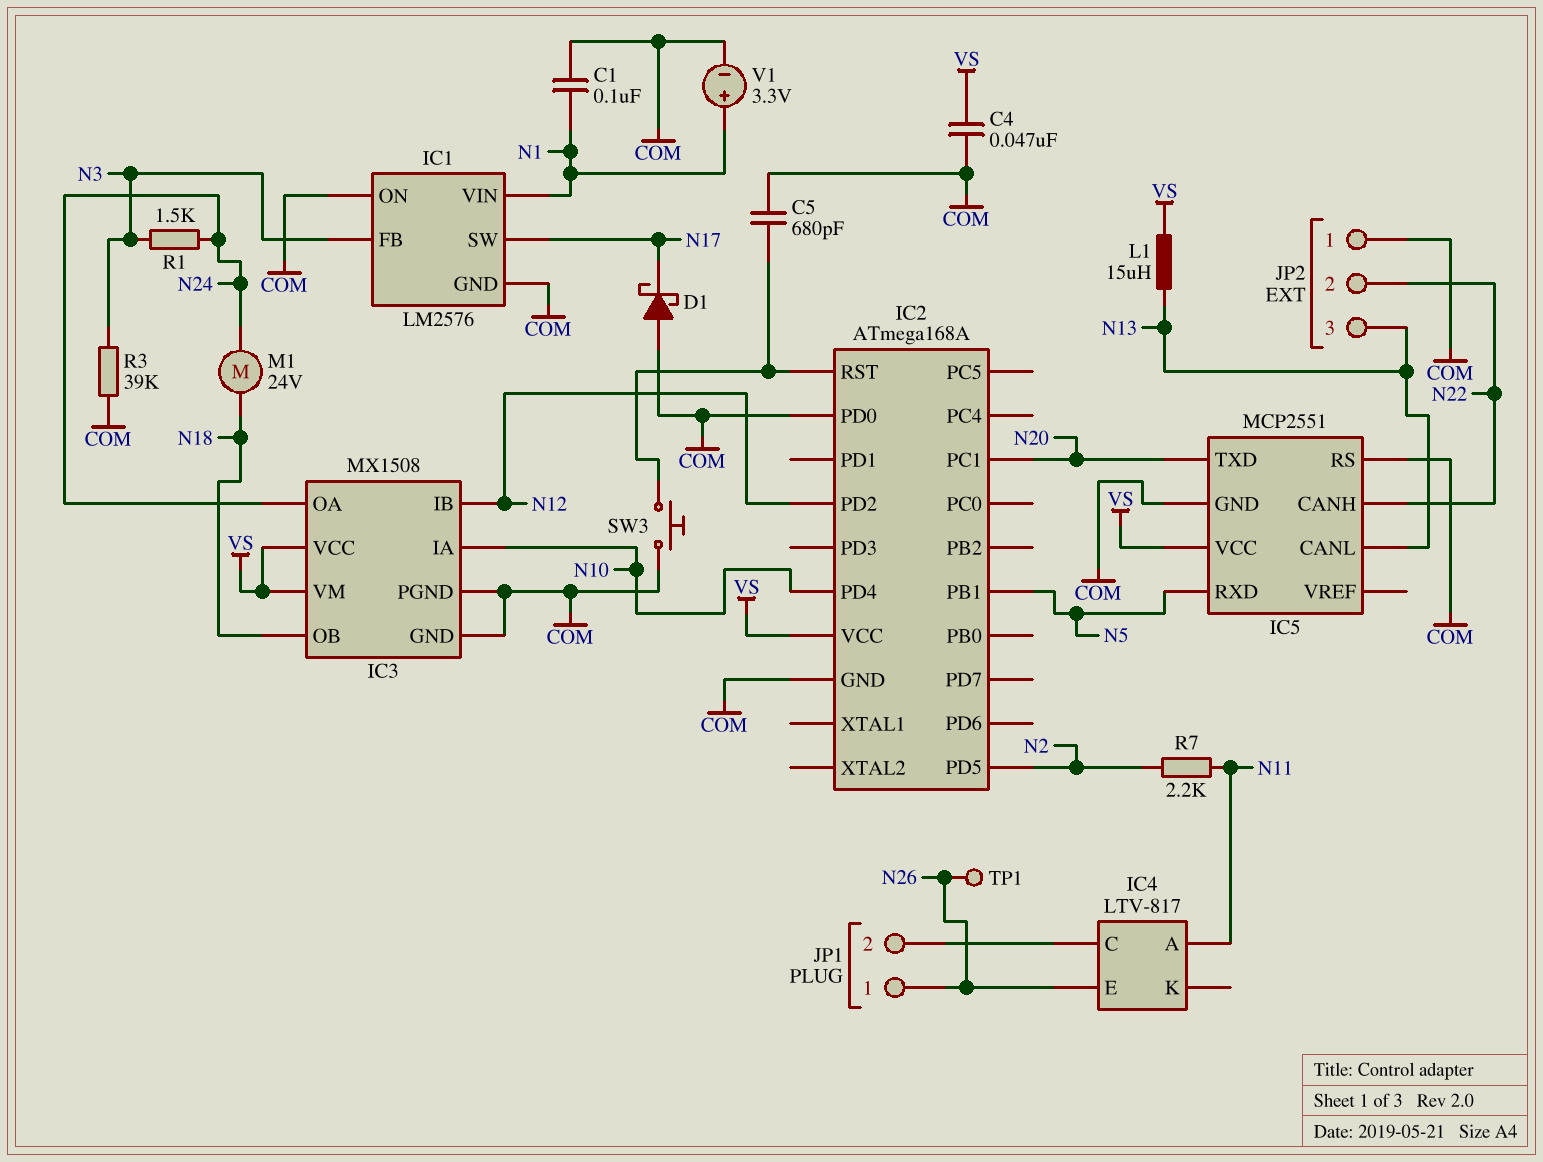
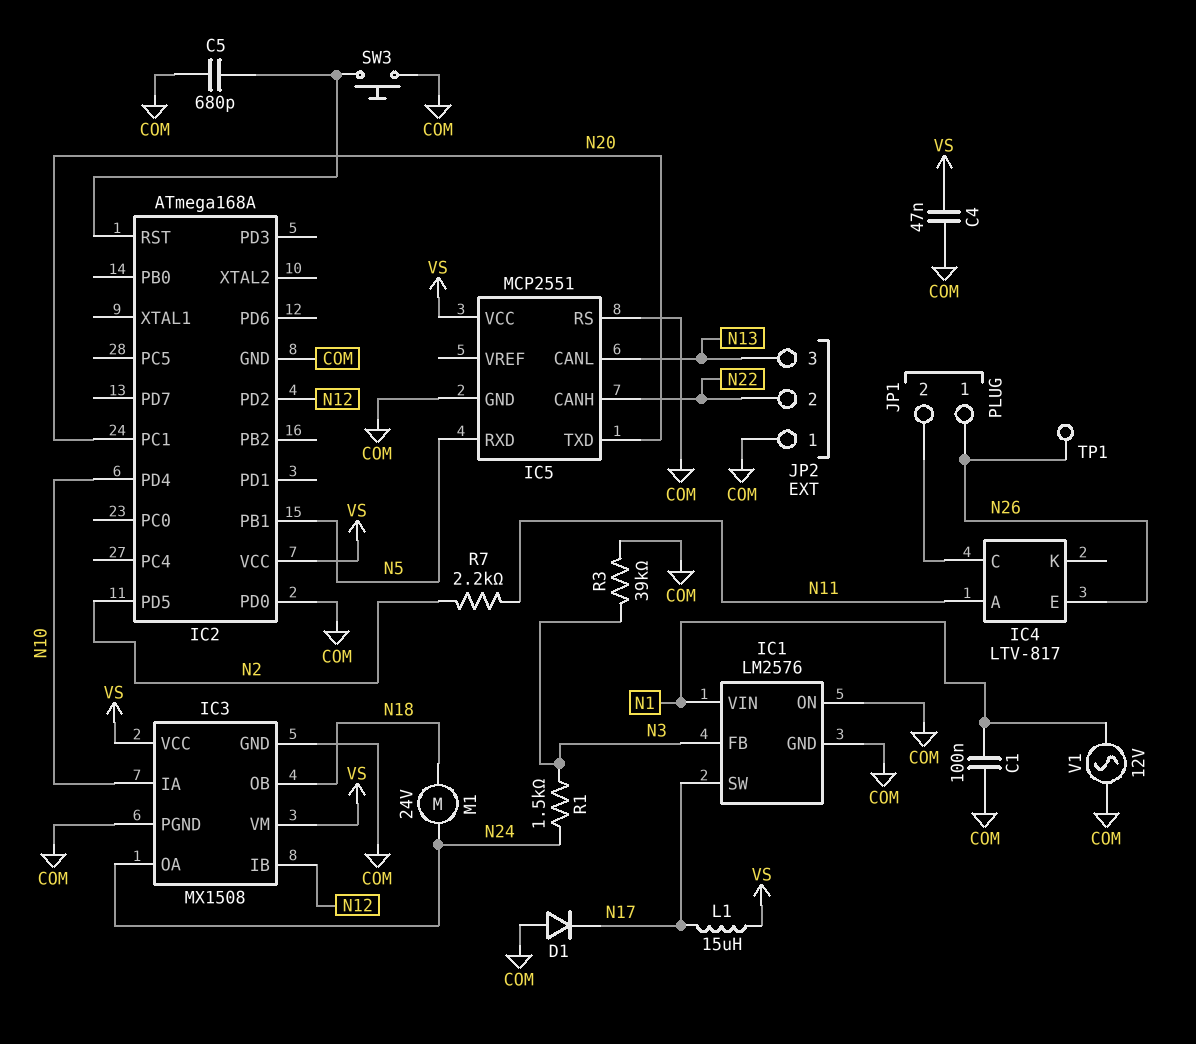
D1: schottky (A COM, K N17) -> diode (A COM, K N17)
L1: 15uH (N13, VS) -> 15uH (N17, VS)
V1: 3.3V (plus N1, minus COM) -> AC 12V (COM, N1)

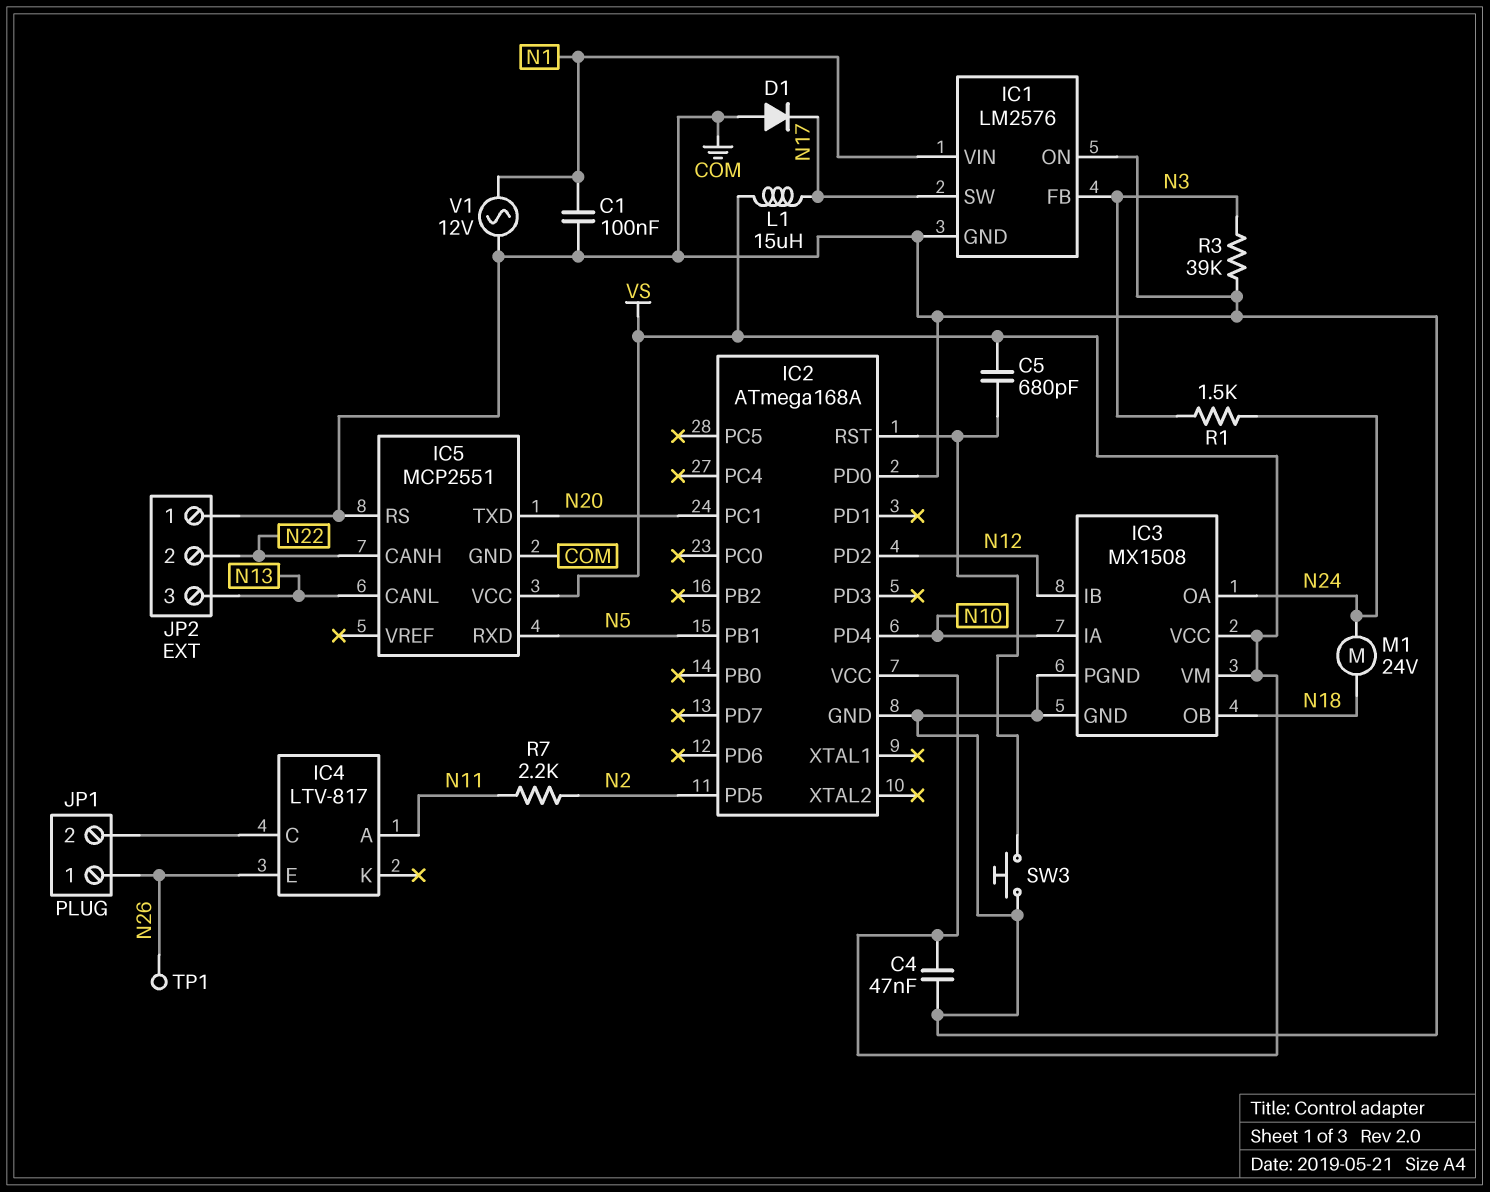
C5: 680pF (COM, IC2/RST) -> 680pF (IC2/RST, VS)

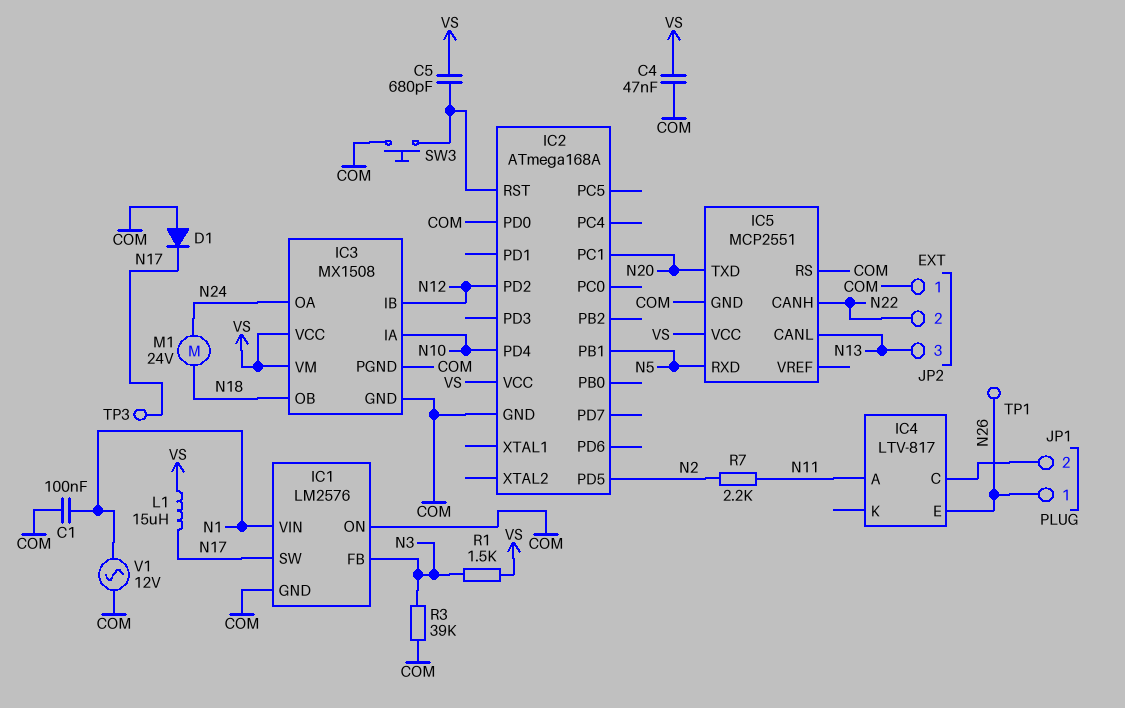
R1: 1.5k (N3, N24) -> 1.5k (N3, VS)
TP3: none -> test point (N17)

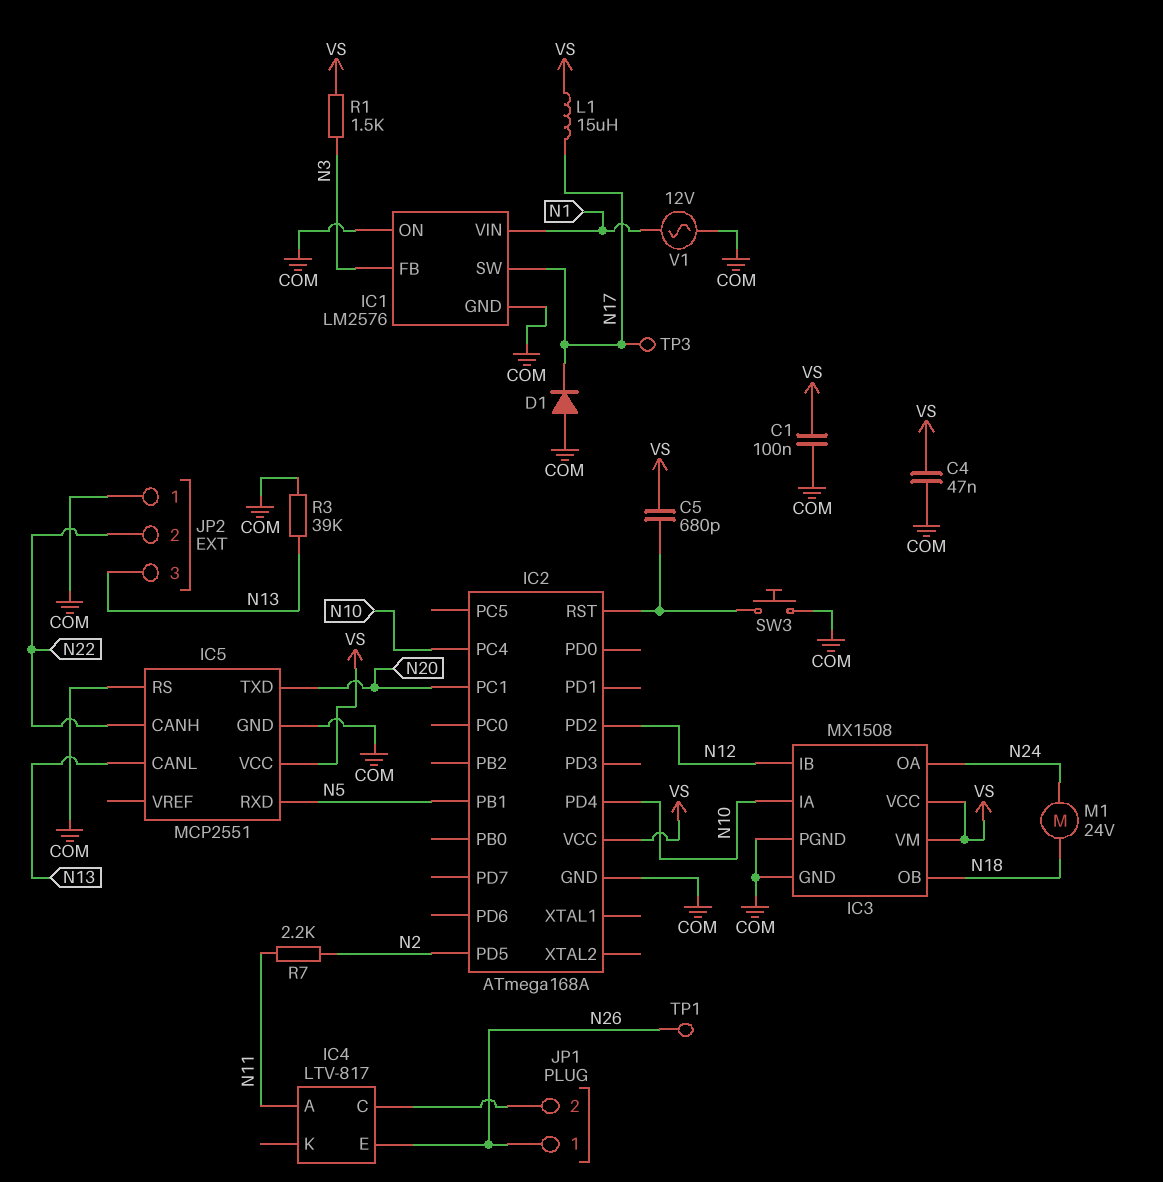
C1: 100nF (COM, N1) -> 100nF (COM, VS)
IC2 pin PC4: none -> N10
IC2 pin PD0: COM -> none
R3: 39k (COM, N3) -> 39k (COM, N13)

